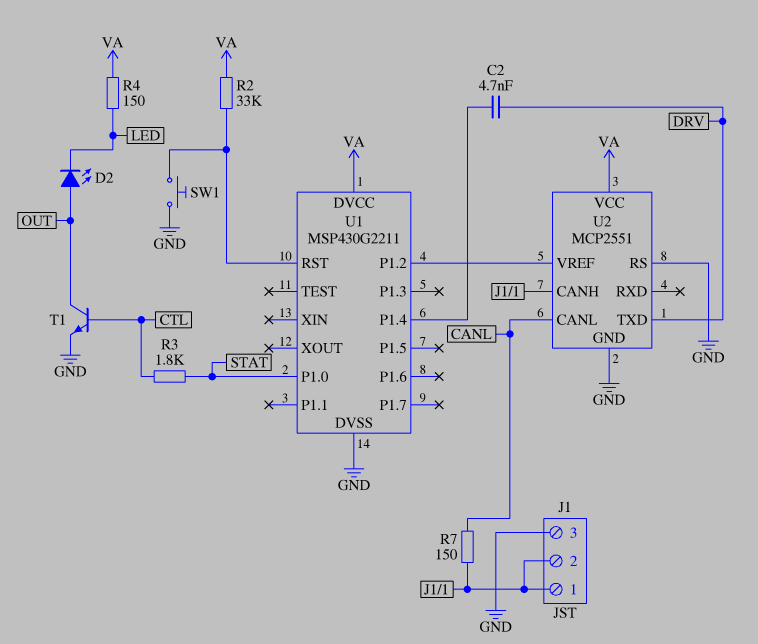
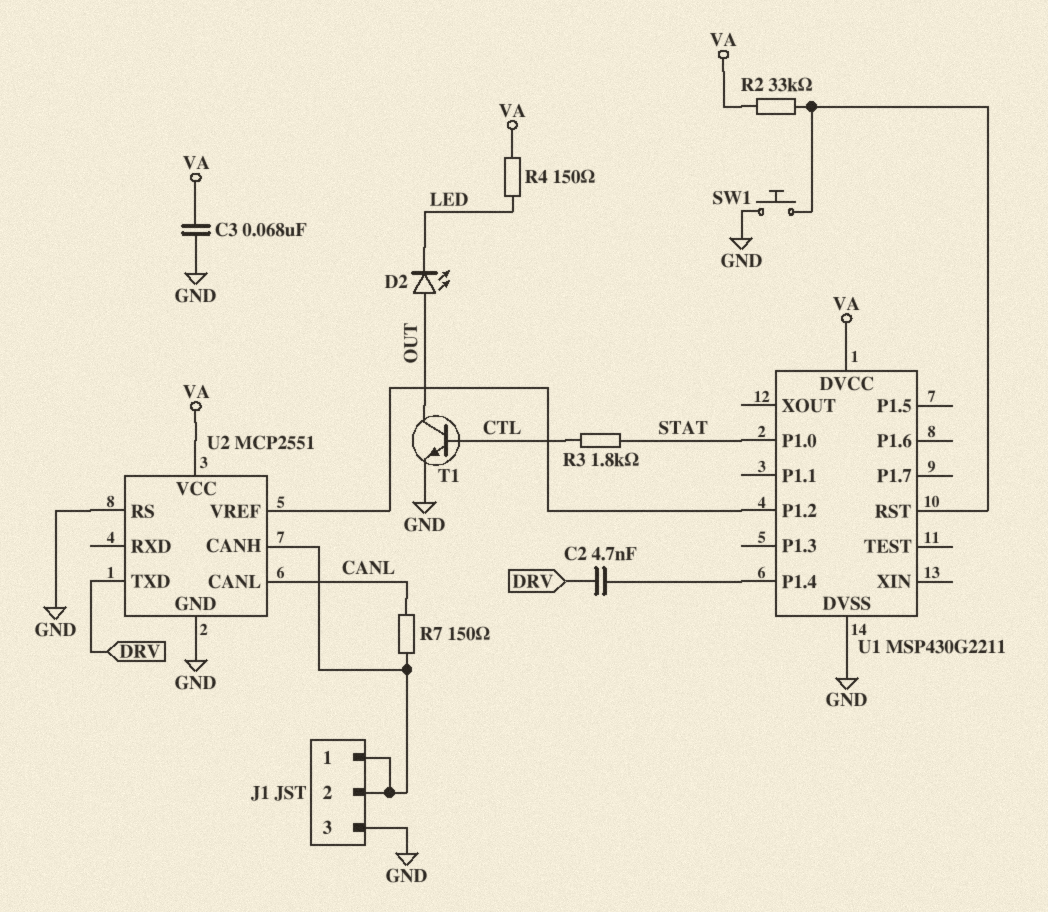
C3: none -> 68nF (GND, VA)

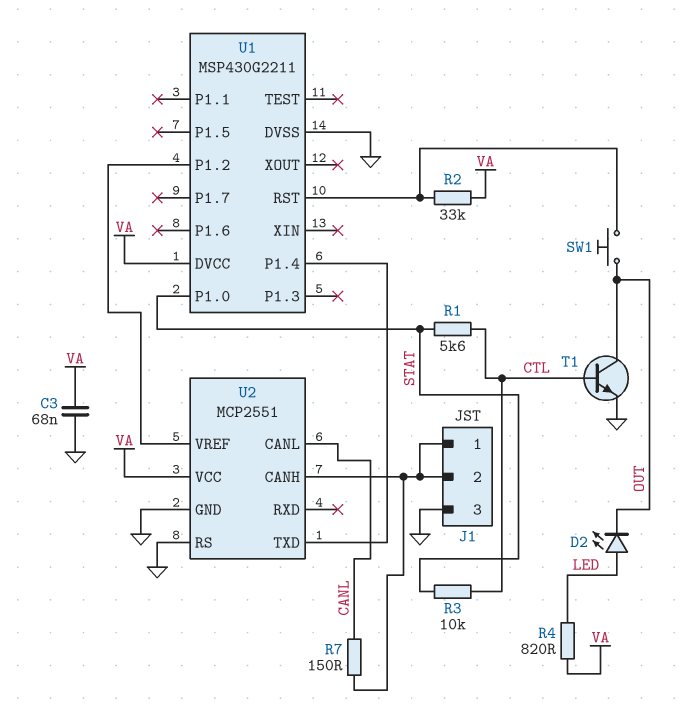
C2: 4.7nF (DRV, U1/P1.4) -> none
D2: LED (A OUT, K LED) -> LED (A LED, K OUT)
R1: none -> 5.6k (CTL, STAT)
R3: 1.8k (CTL, STAT) -> 10k (CTL, STAT)
R4: 150 (LED, VA) -> 820 (LED, VA)
SW1: button (GND, U1/RST) -> button (OUT, U1/RST)
U2 pin TXD: DRV -> U1/P1.4

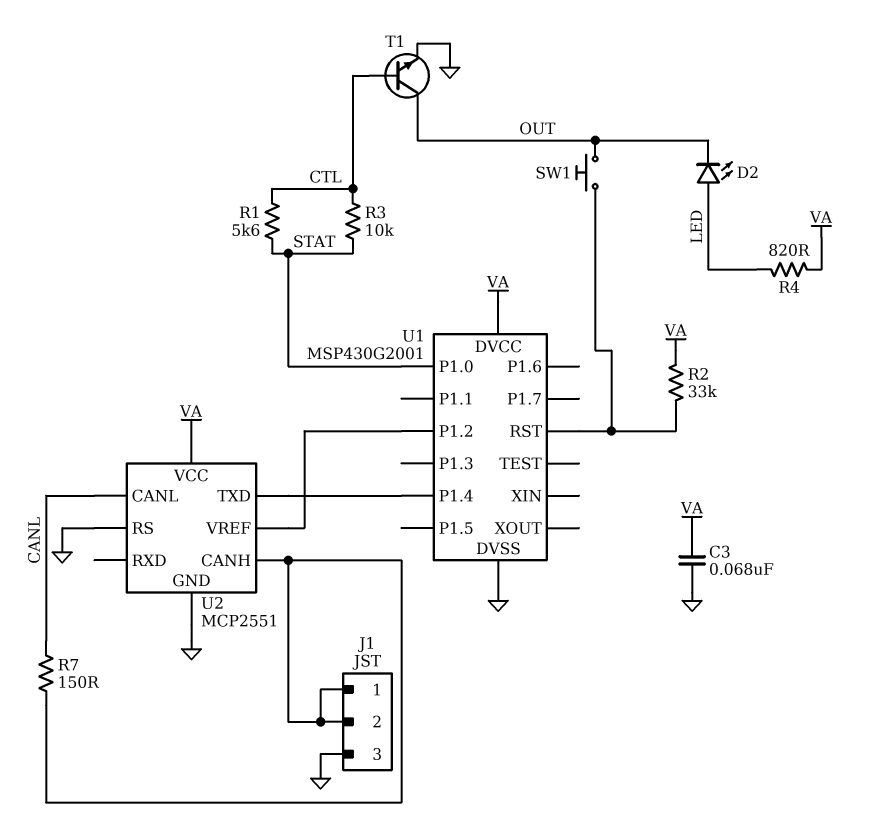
U1: MSP430G2211 -> MSP430G2001

